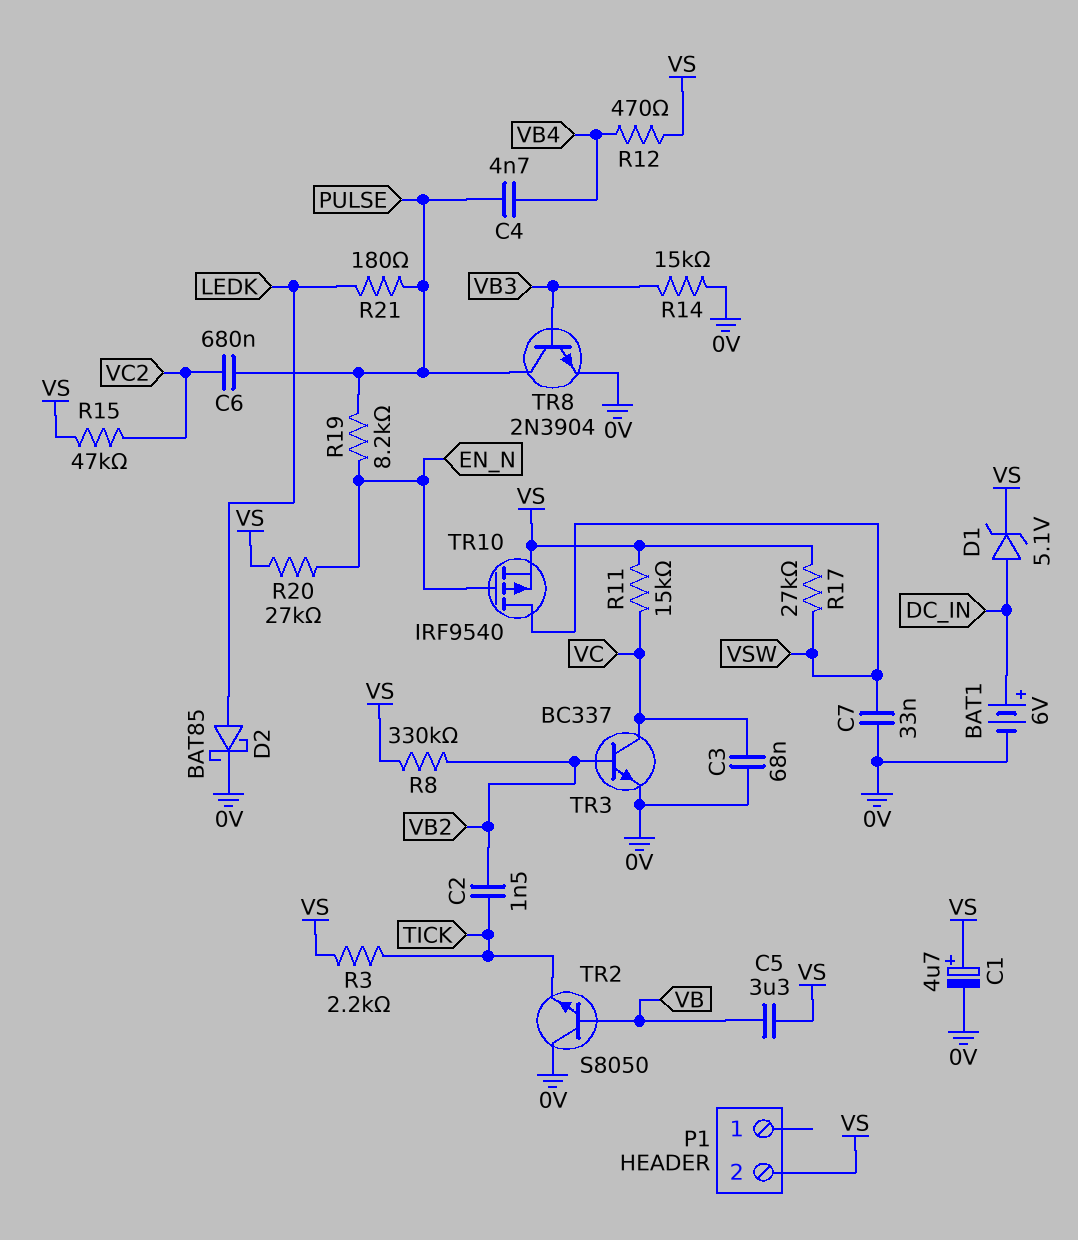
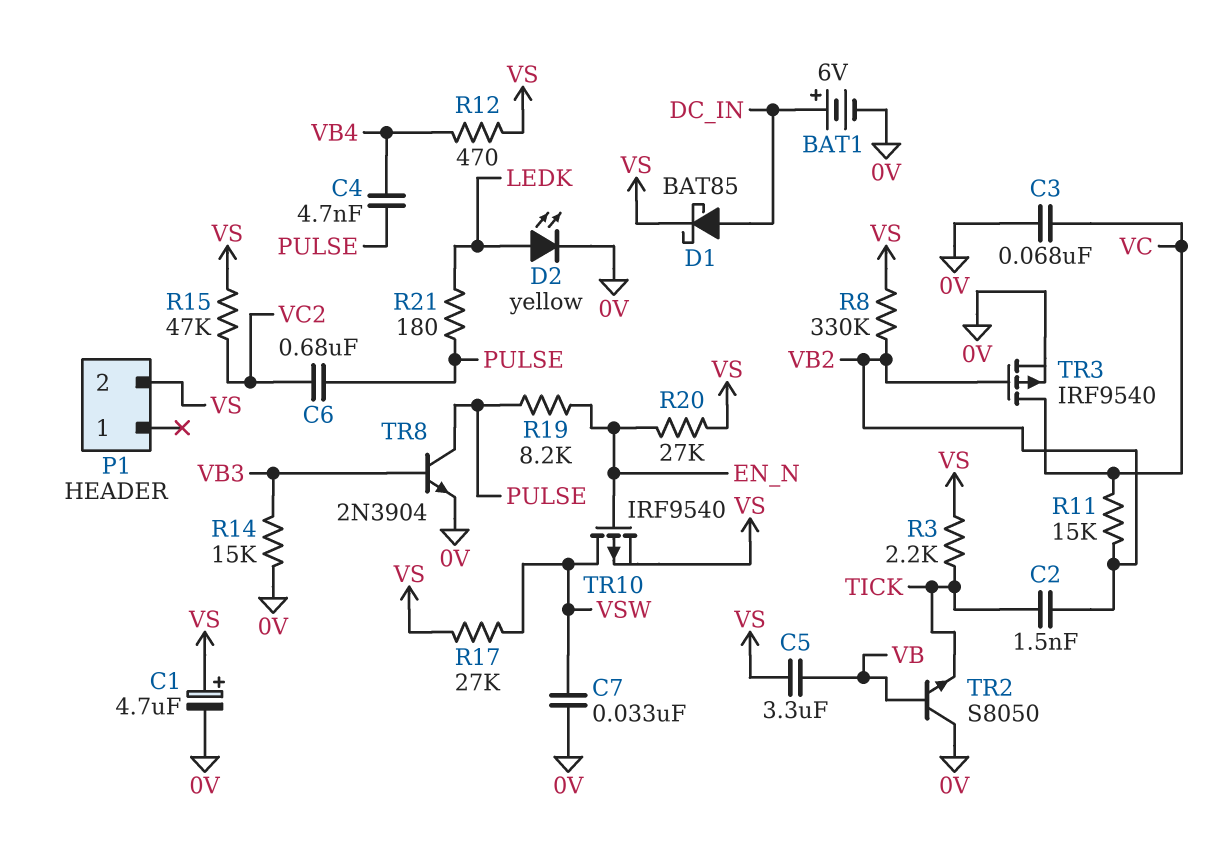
D1: zener 5.1V (A DC_IN, K VS) -> schottky BAT85 (A DC_IN, K VS)
D2: schottky BAT85 (A LEDK, K 0V) -> LED yellow (A LEDK, K 0V)
R11: 15k (VC, VS) -> 15k (VB2, VC)
TR3: NPN BC337 (B VB2, C VC, E 0V) -> PMOS IRF9540 (G VB2, D VC, S 0V)

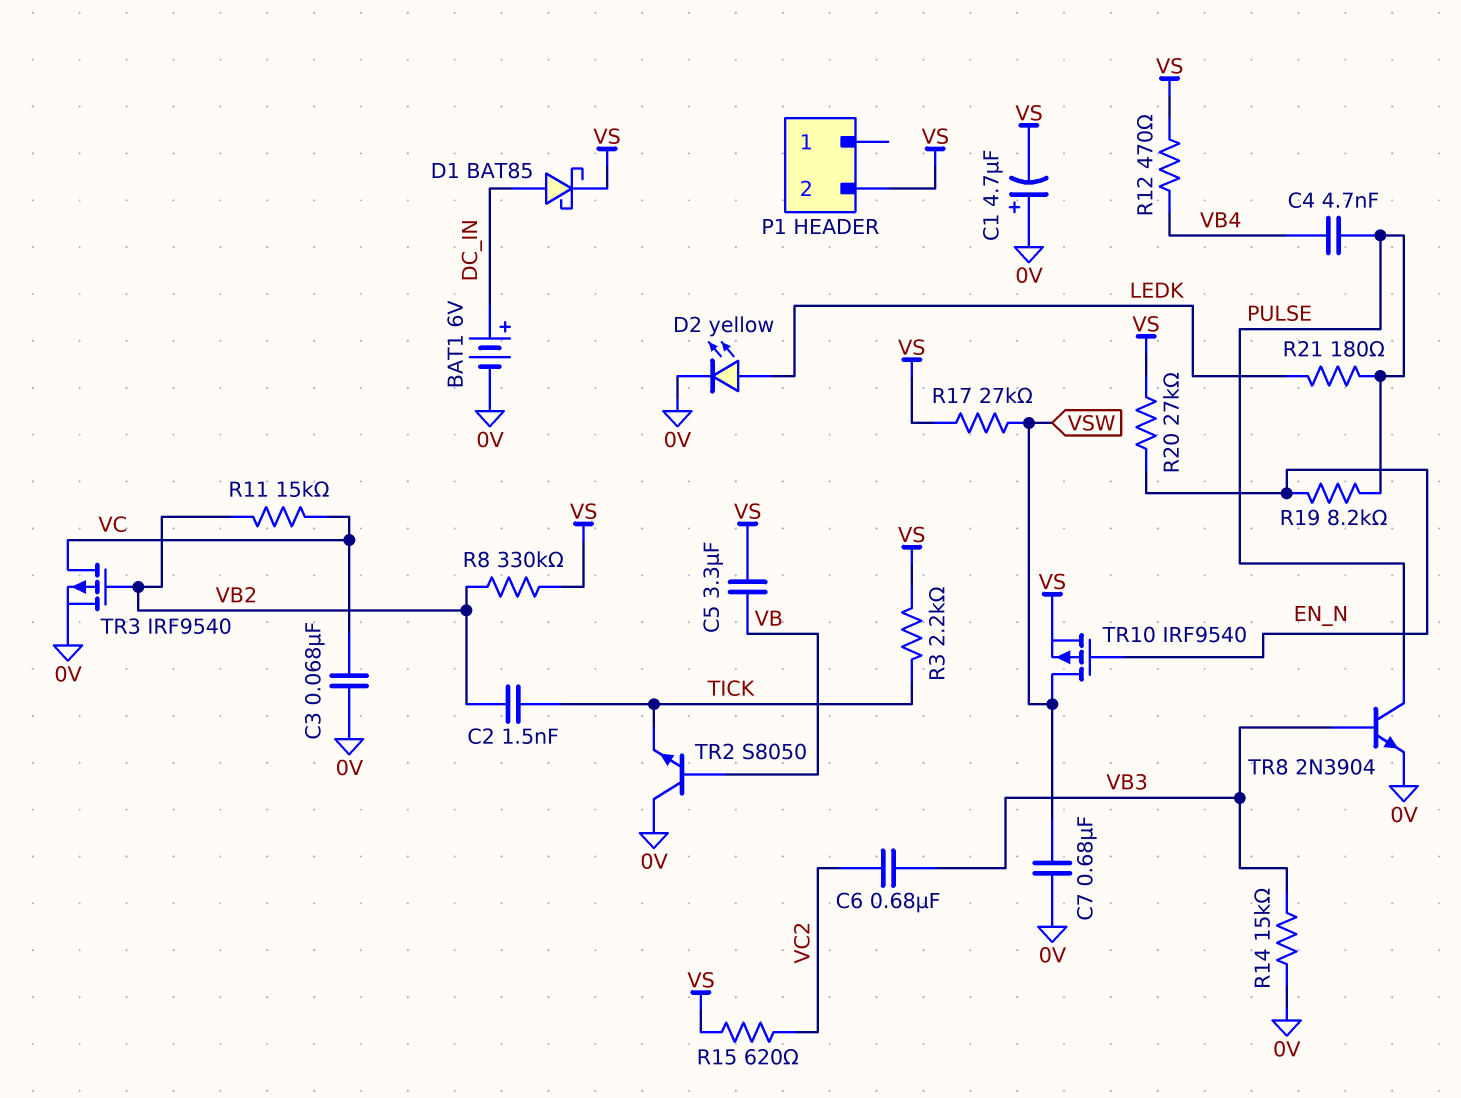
C1: 4.7uF (plus VS, minus 0V) -> 4.7uF (plus 0V, minus VS)
C6: 680nF (PULSE, VC2) -> 680nF (VB3, VC2)
C7: 33nF (0V, VSW) -> 680nF (0V, VSW)
R15: 47k (VC2, VS) -> 620 (VC2, VS)

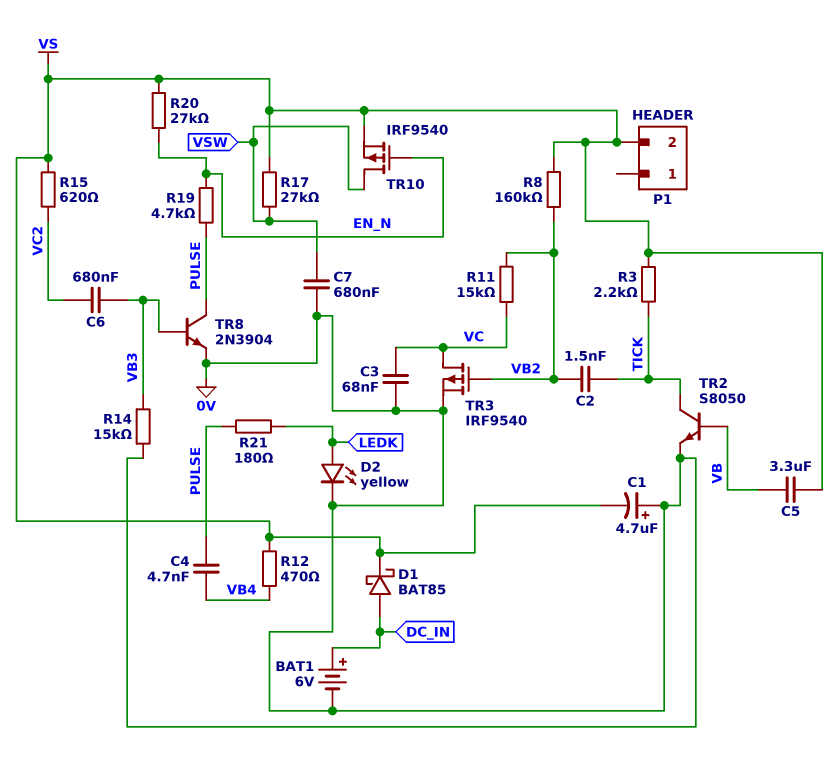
R8: 330k (VB2, VS) -> 160k (VB2, VS)
R19: 8.2k (EN_N, PULSE) -> 4.7k (EN_N, PULSE)
TR2: NPN S8050 (B VB, C 0V, E TICK) -> NPN S8050 (B VB, C TICK, E 0V)

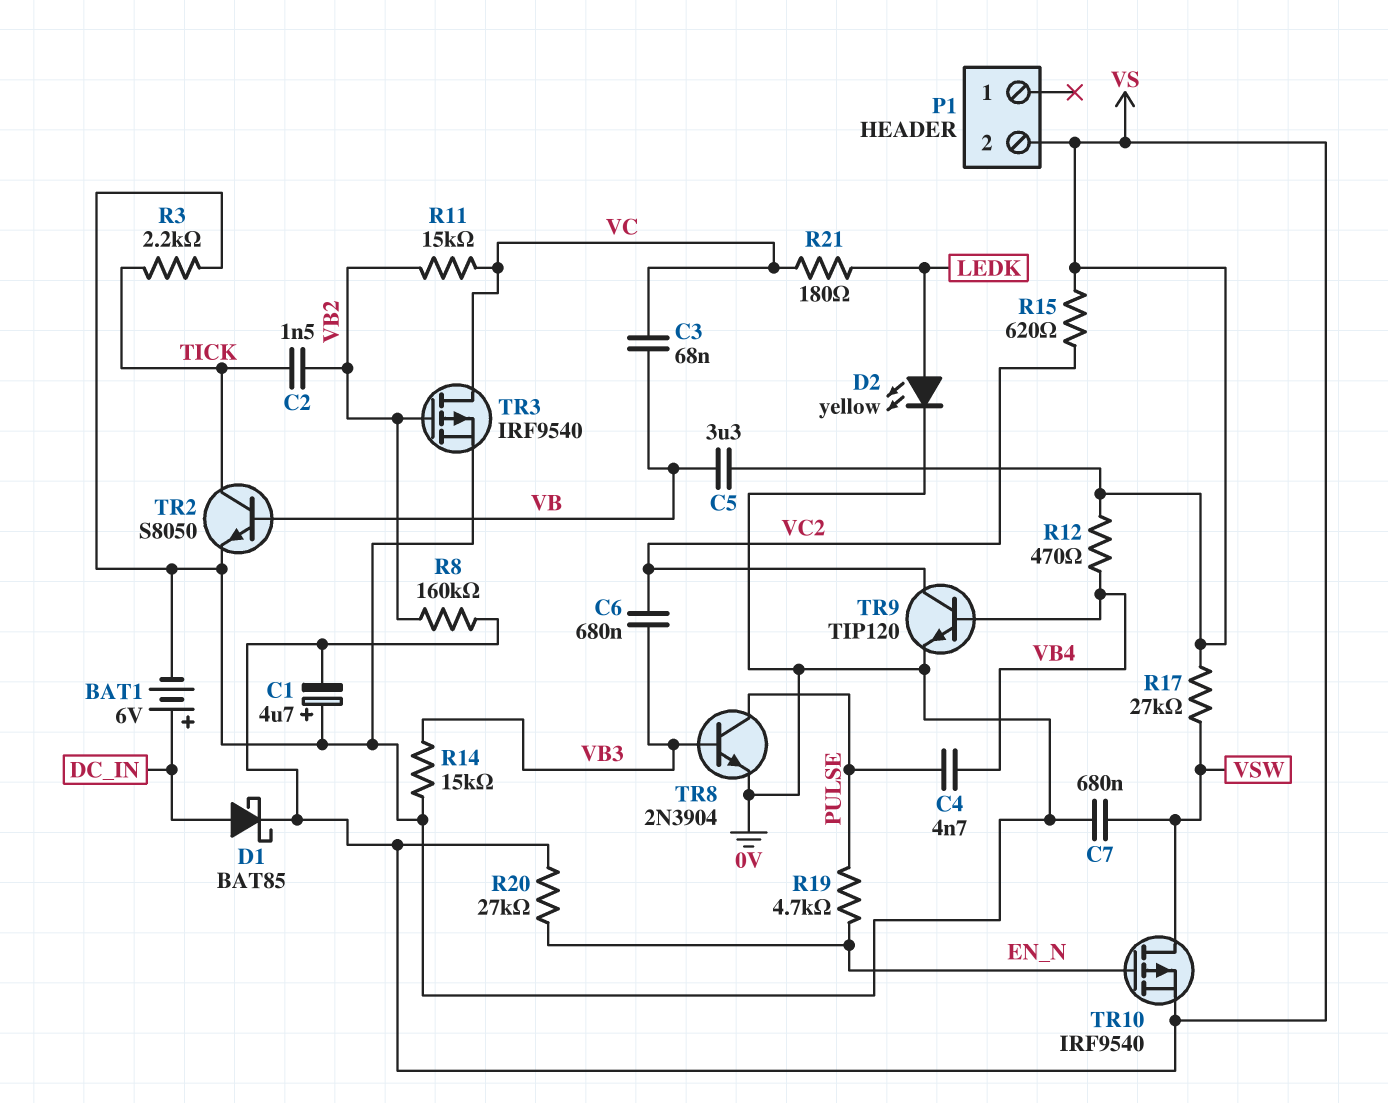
C3: 68nF (0V, VC) -> 68nF (VB, VC)
R3: 2.2k (TICK, VS) -> 2.2k (0V, TICK)
R21: 180 (LEDK, PULSE) -> 180 (LEDK, VC)
TR9: none -> NPN TIP120 (B VB4, C VC2, E 0V)

